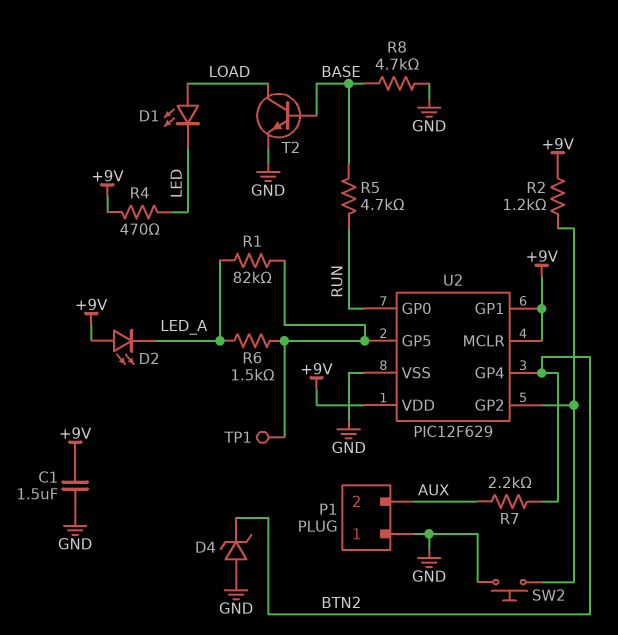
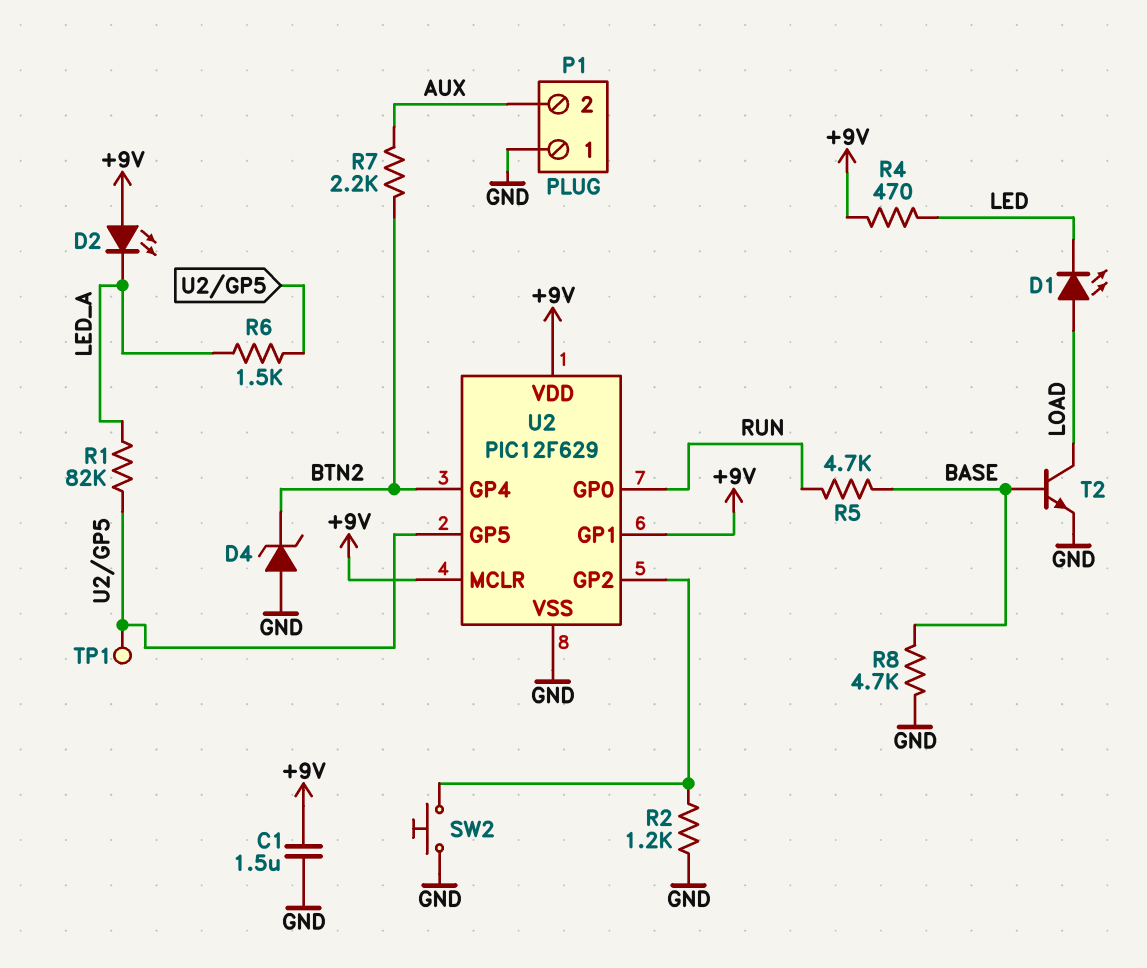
R2: 1.2k (+9V, U2/GP2) -> 1.2k (GND, U2/GP2)

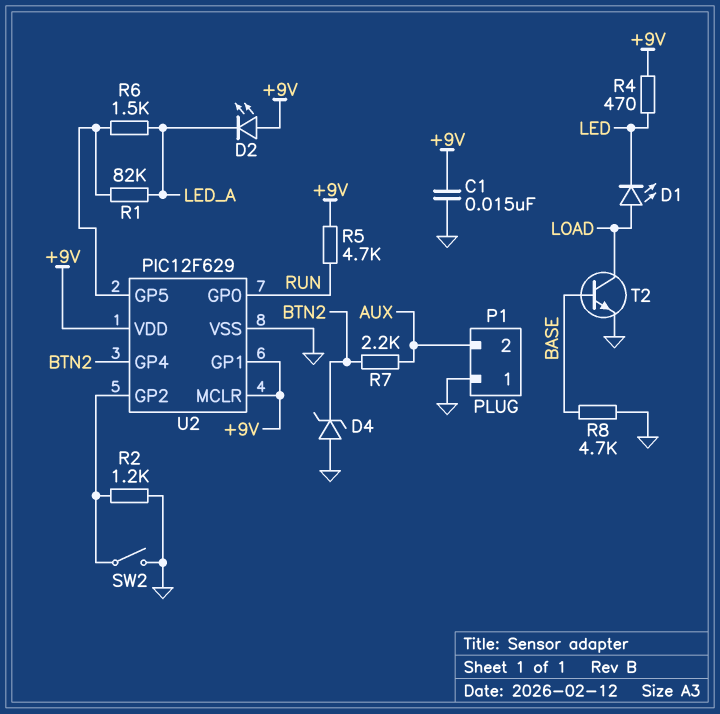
C1: 1.5uF (+9V, GND) -> 15nF (+9V, GND)
R5: 4.7k (BASE, RUN) -> 4.7k (+9V, RUN)
SW2: button (GND, U2/GP2) -> switch (GND, U2/GP2)
TP1: test point (U2/GP5) -> none

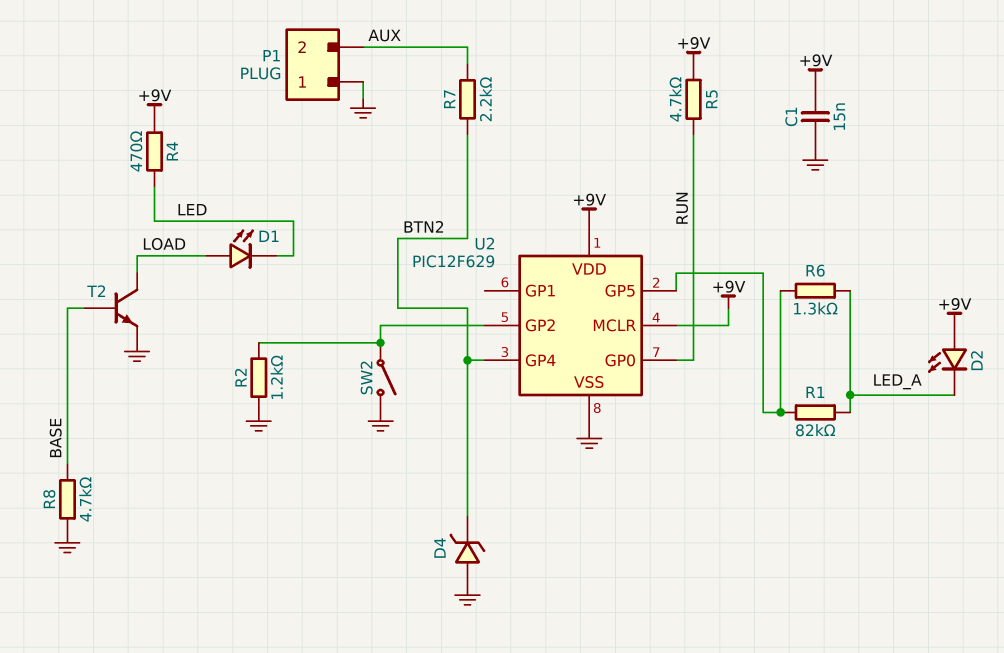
R6: 1.5k (LED_A, U2/GP5) -> 1.3k (LED_A, U2/GP5)
U2 pin GP1: +9V -> none

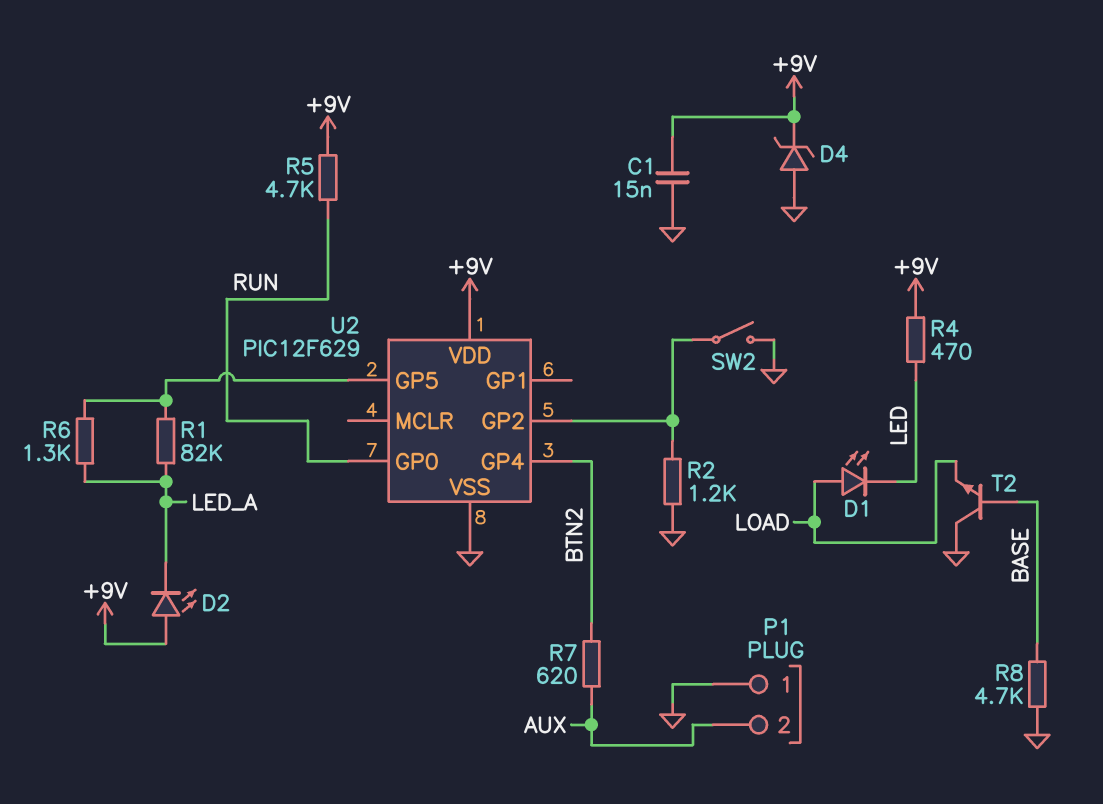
D4: zener (A GND, K BTN2) -> zener (A GND, K +9V)
R7: 2.2k (AUX, BTN2) -> 620 (AUX, BTN2)
T2: NPN (B BASE, C LOAD, E GND) -> NPN (B BASE, C GND, E LOAD)
U2 pin MCLR: +9V -> none

